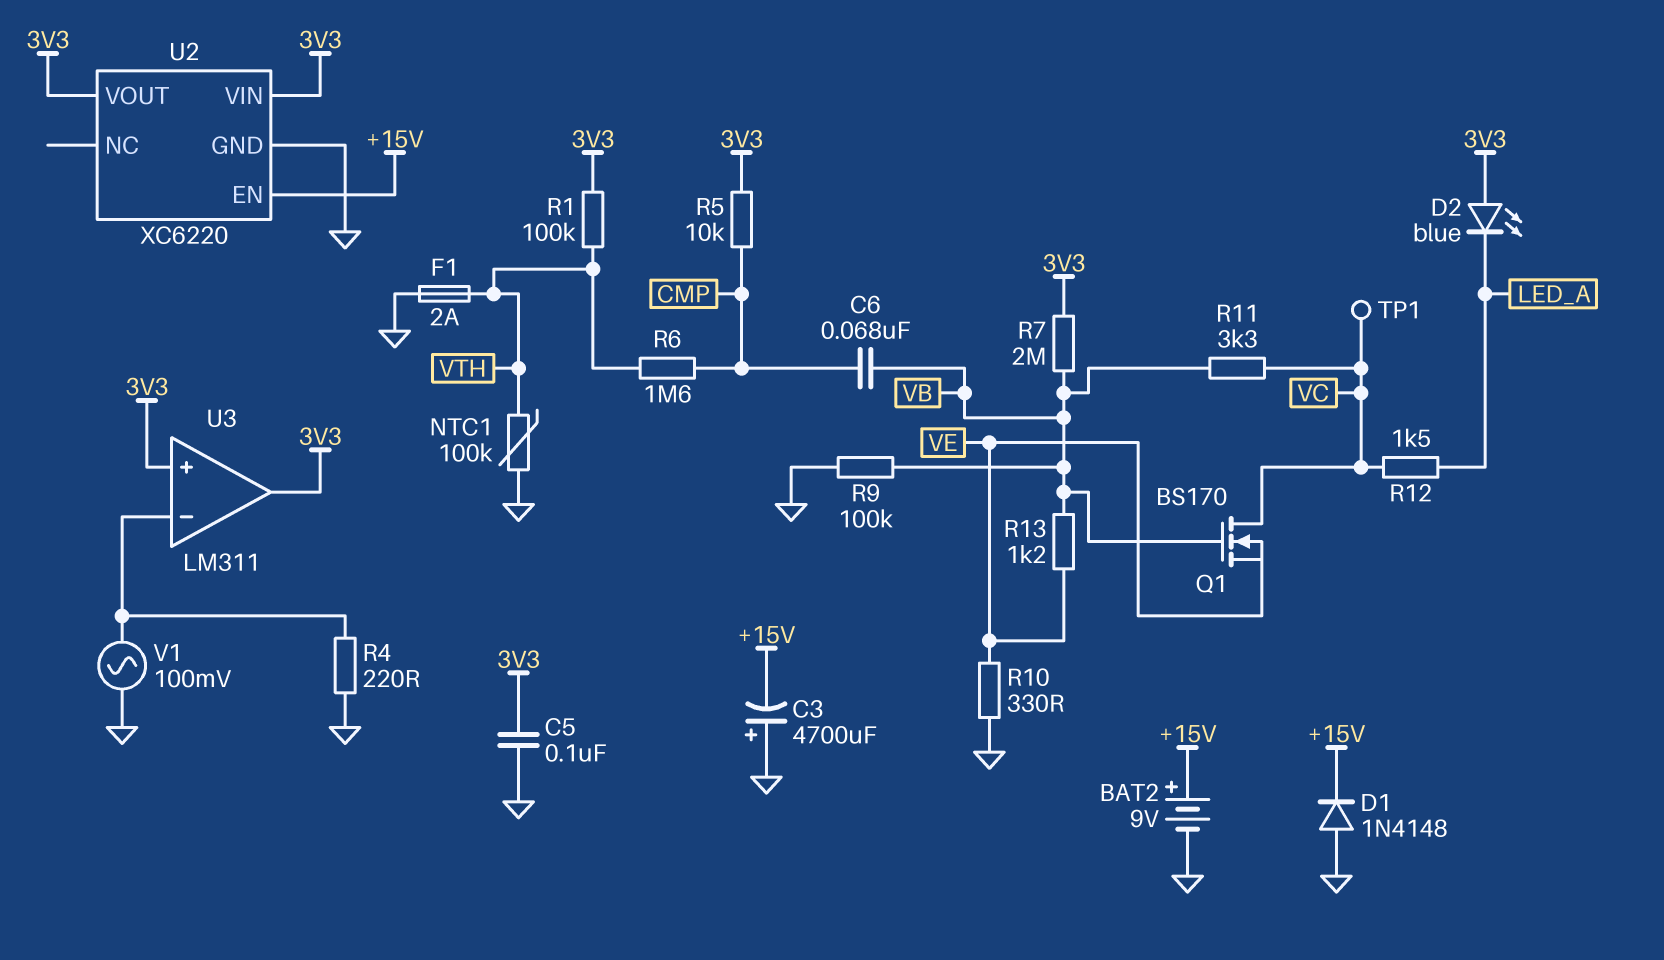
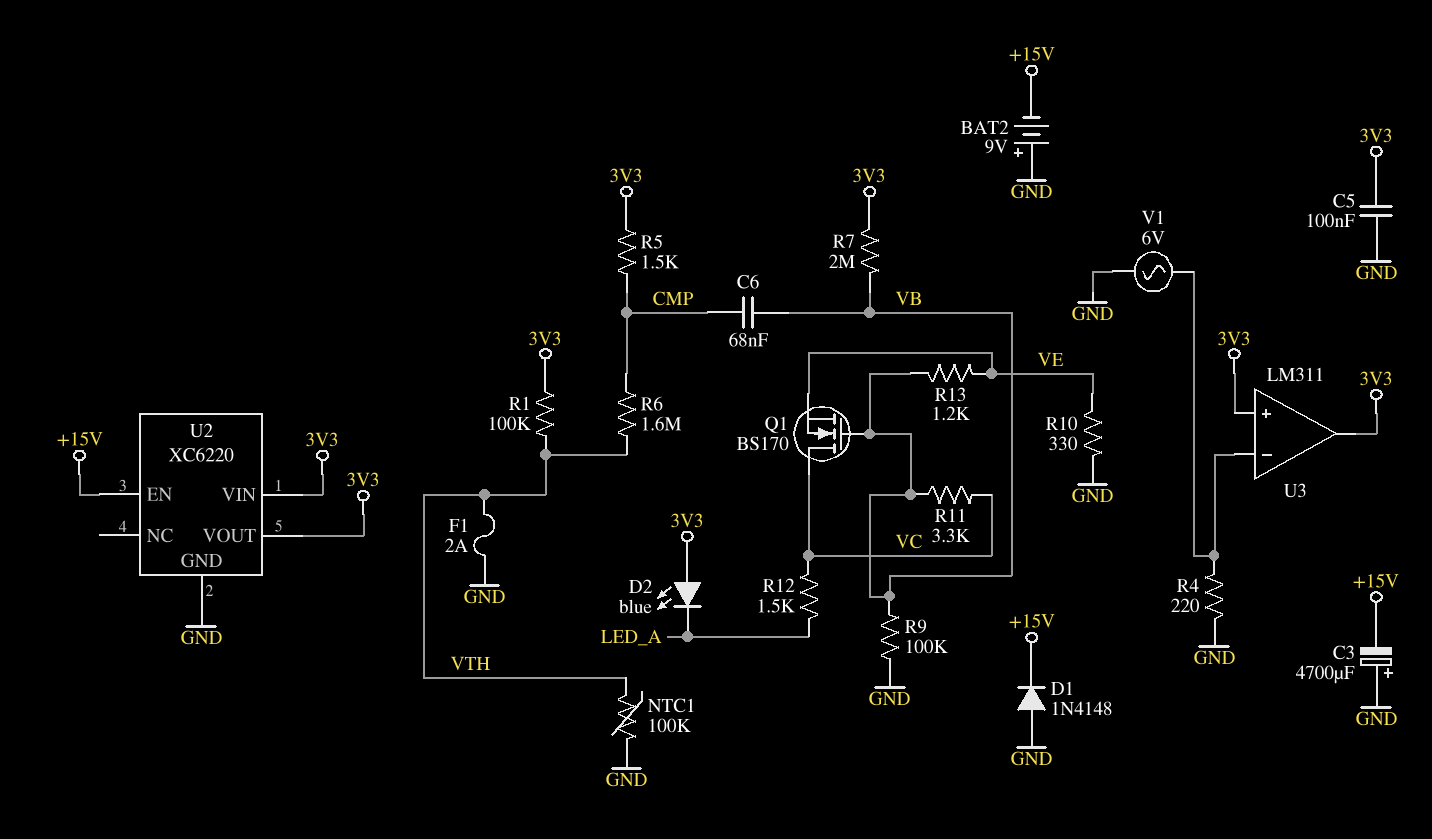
BAT2: 9V (plus +15V, minus GND) -> 9V (plus GND, minus +15V)
R5: 10k (3V3, CMP) -> 1.5k (3V3, CMP)
TP1: test point (VC) -> none
V1: AC 100mV (GND, U3/in-) -> AC 6V (GND, U3/in-)

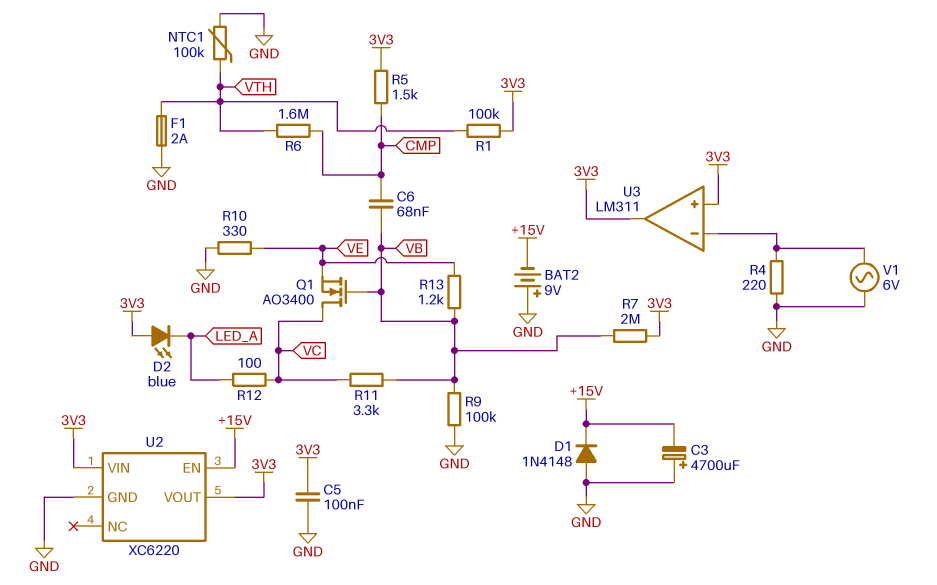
Q1: NMOS BS170 (G VB, D VC, S VE) -> NMOS AO3400 (G VB, D VC, S VE)
R12: 1.5k (LED_A, VC) -> 100 (LED_A, VC)

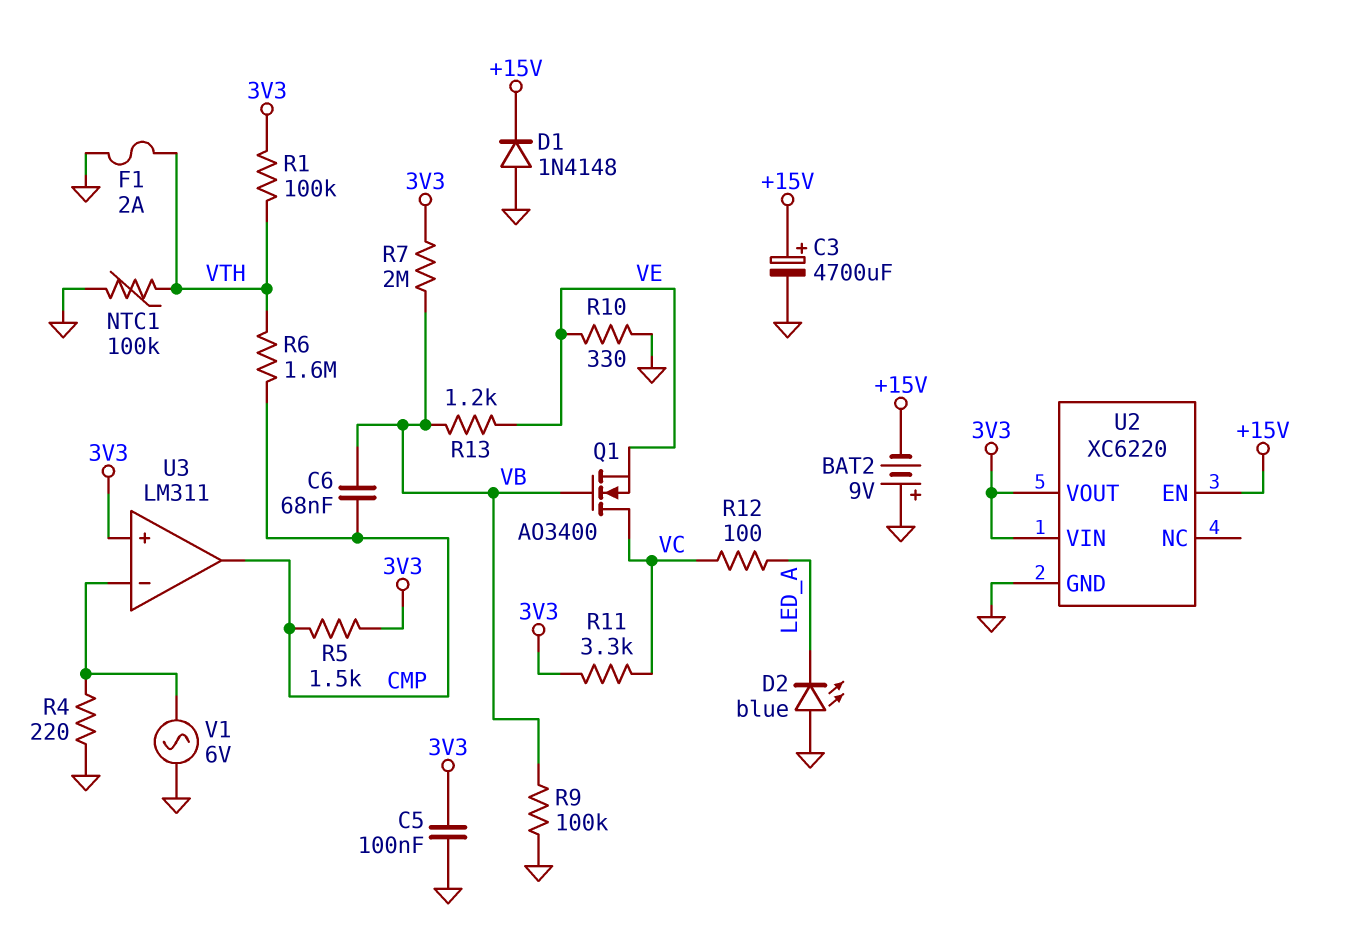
C3: 4700uF (plus GND, minus +15V) -> 4700uF (plus +15V, minus GND)
D2: LED blue (A 3V3, K LED_A) -> LED blue (A GND, K LED_A)
R11: 3.3k (VB, VC) -> 3.3k (3V3, VC)
U3 pin out: 3V3 -> CMP

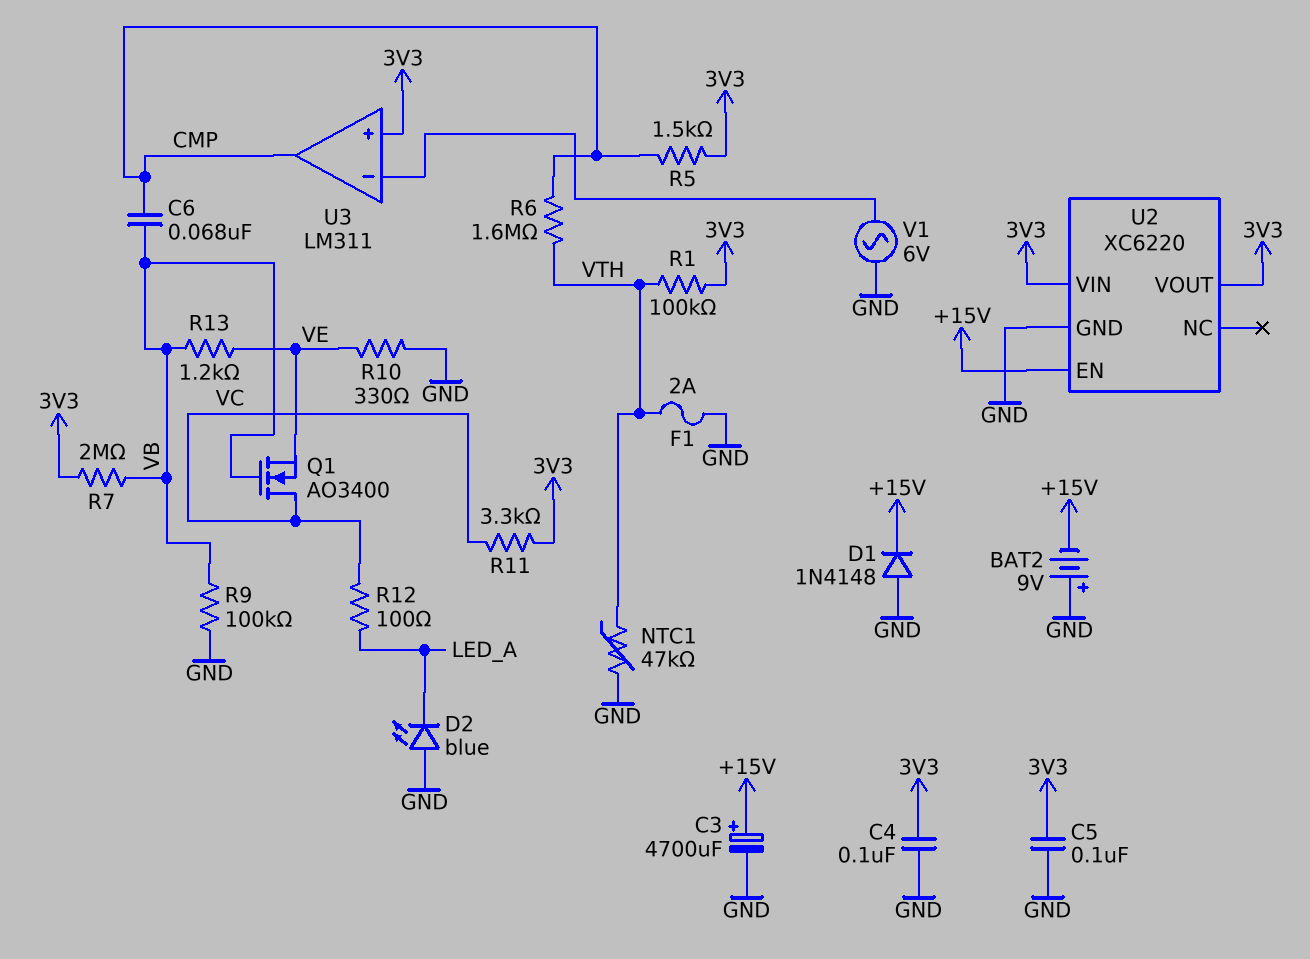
C4: none -> 100nF (3V3, GND)
NTC1: 100k (GND, VTH) -> 47k (GND, VTH)
R4: 220 (GND, U3/in-) -> none

